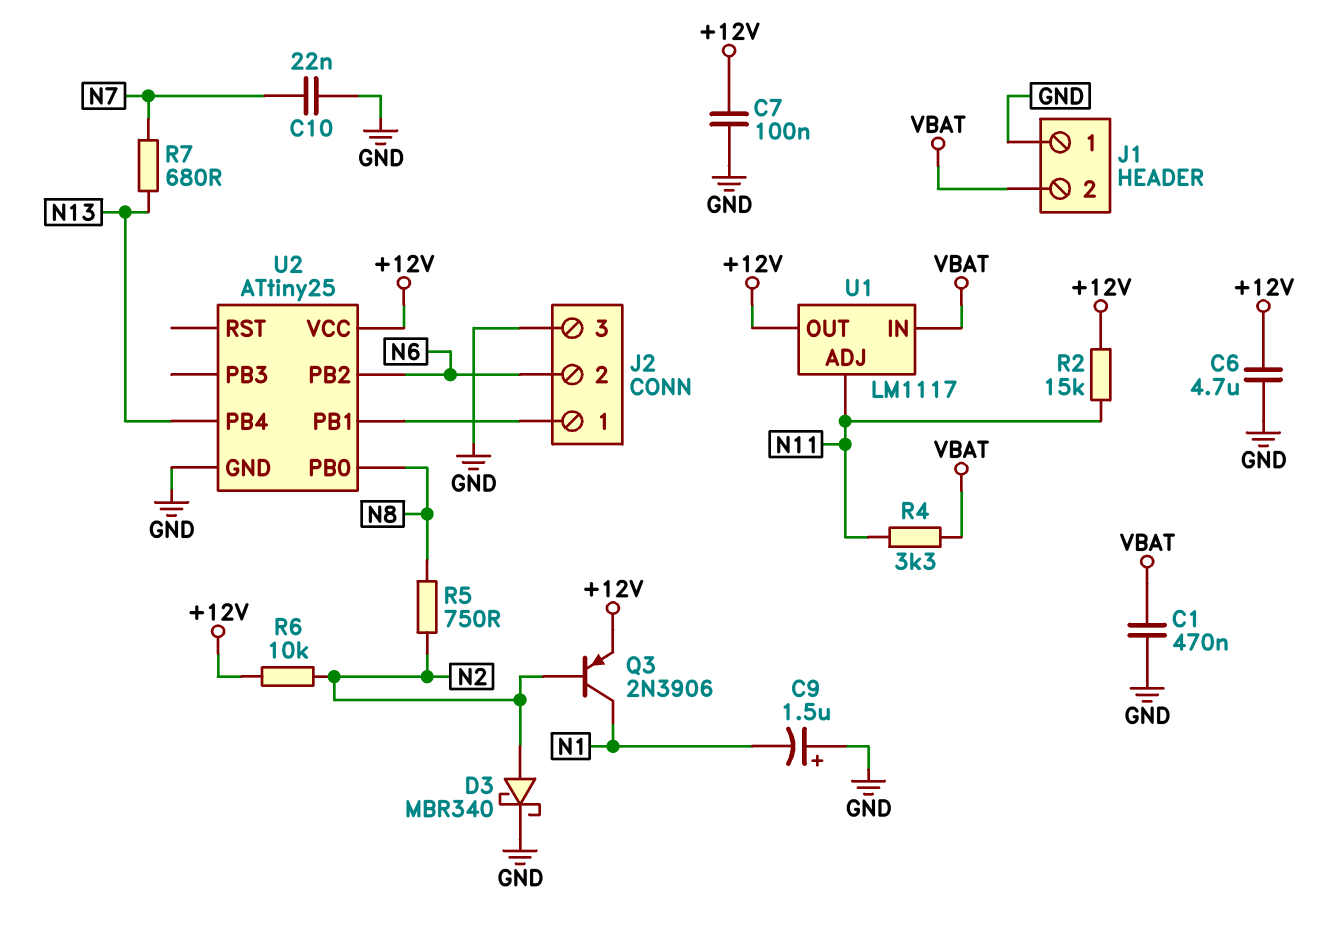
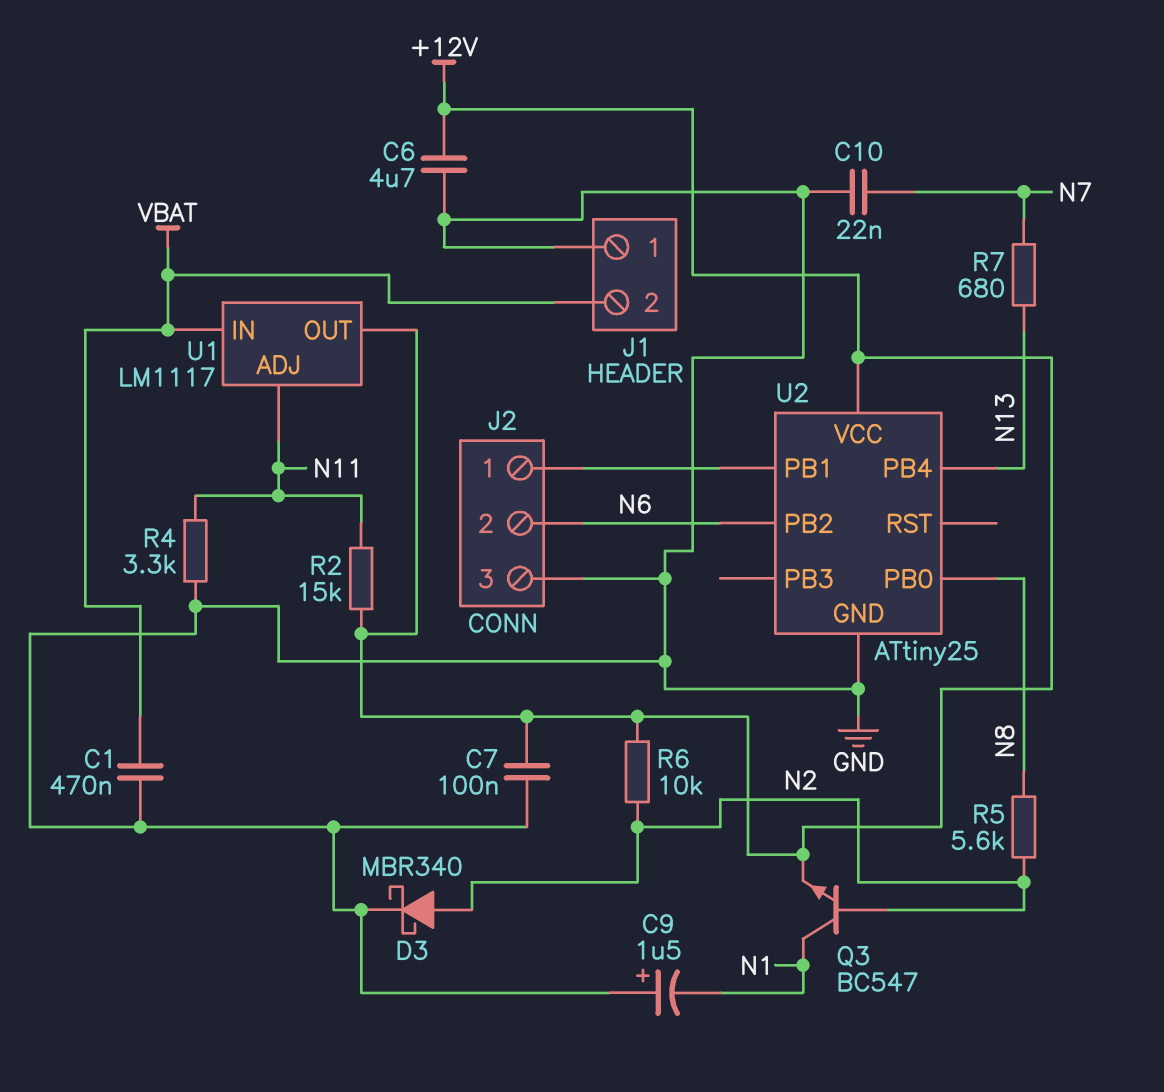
Q3: PNP 2N3906 (B N2, C N1, E +12V) -> NPN BC547 (B N2, C N1, E +12V)
R4: 3.3k (N11, VBAT) -> 3.3k (GND, N11)
R5: 750 (N2, N8) -> 5.6k (N2, N8)

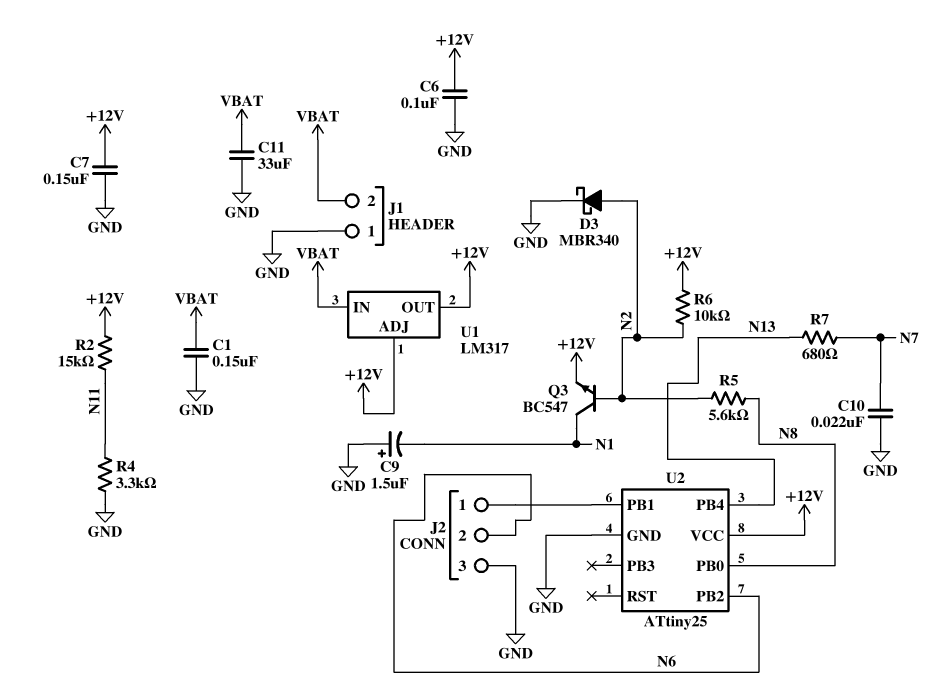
C1: 470nF (GND, VBAT) -> 150nF (GND, VBAT)
C6: 4.7uF (+12V, GND) -> 100nF (+12V, GND)
C7: 100nF (+12V, GND) -> 150nF (+12V, GND)
C11: none -> 33uF (GND, VBAT)
U1: LM1117 -> LM317
U1 pin ADJ: N11 -> +12V

